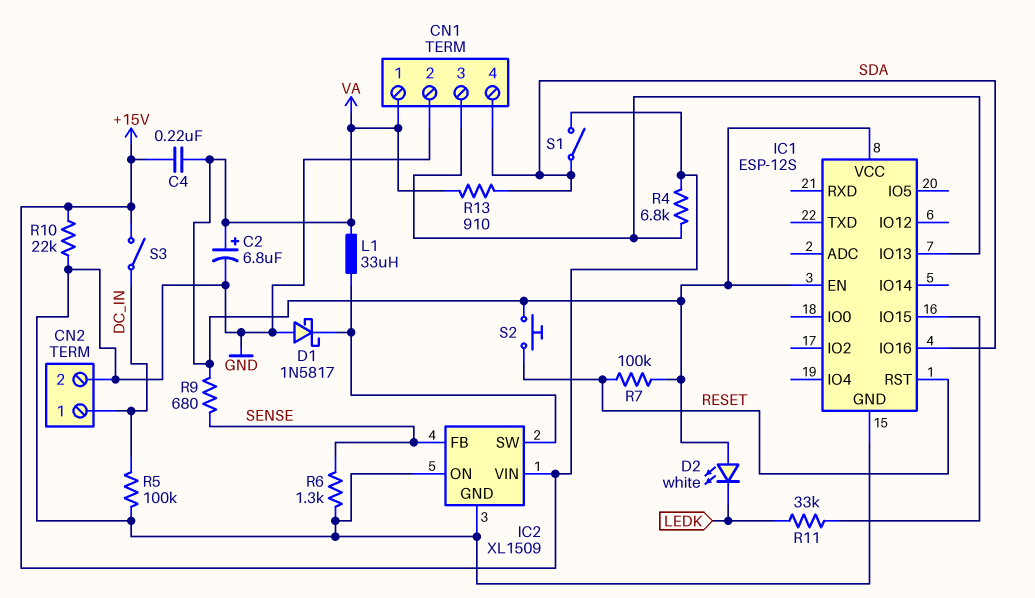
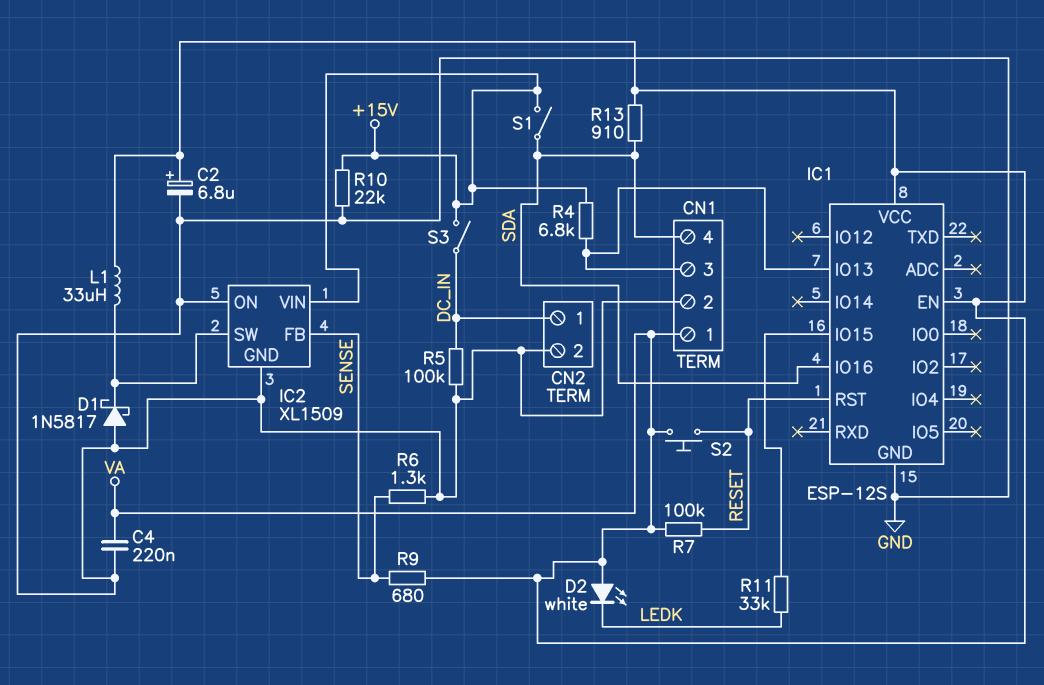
C4: 220nF (+15V, VA) -> 220nF (GND, VA)

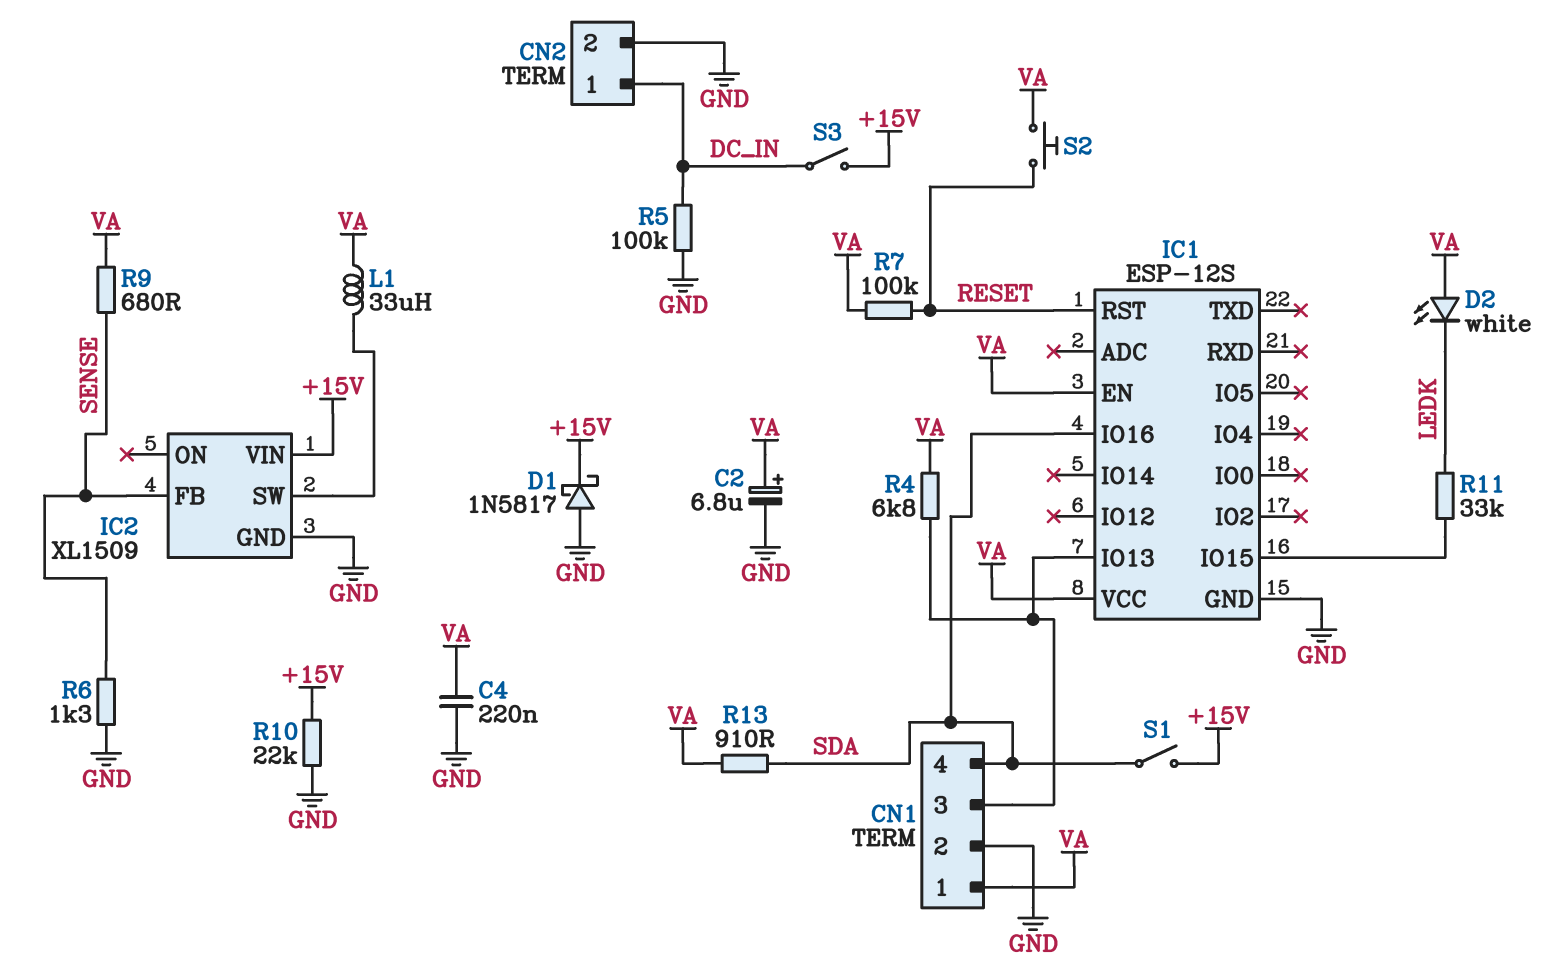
D1: schottky 1N5817 (A GND, K IC2/SW) -> schottky 1N5817 (A GND, K +15V)
IC2 pin ON: GND -> none
R4: 6.8k (+15V, CN1/3) -> 6.8k (CN1/3, VA)

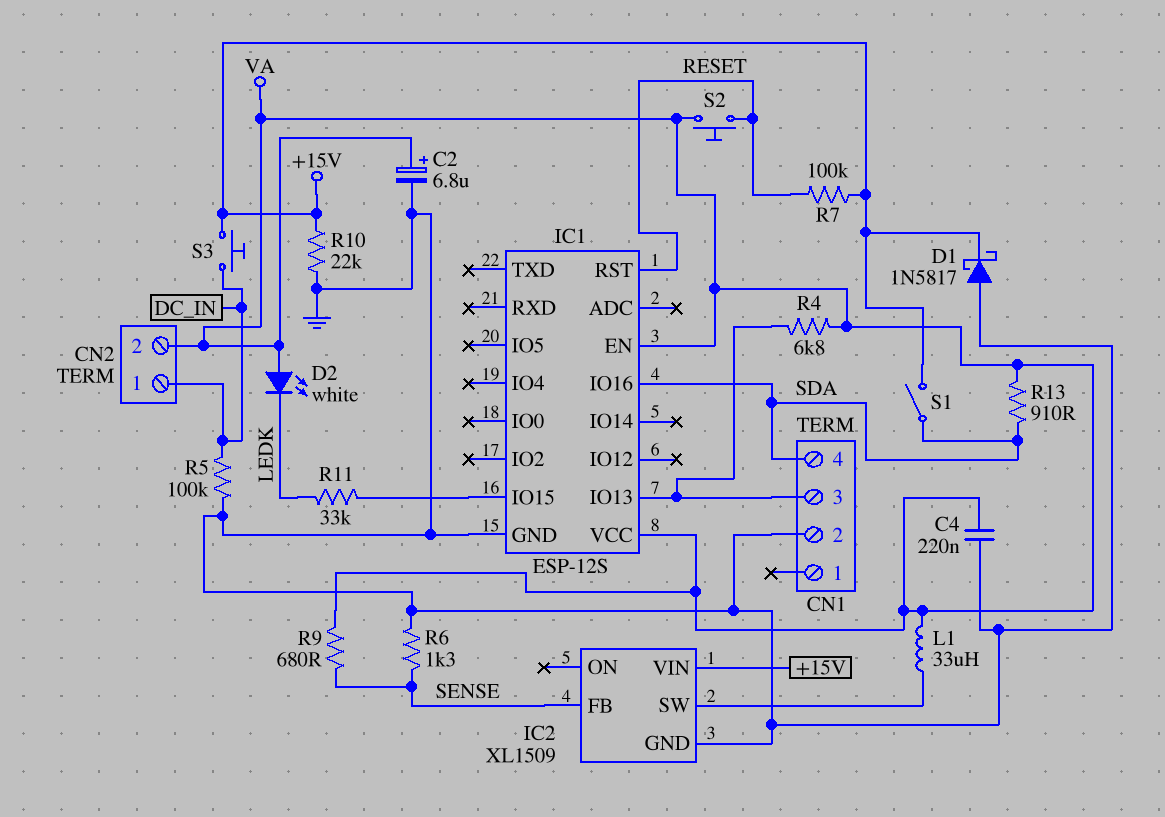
CN1 pin 1: VA -> none
CN2 pin 2: GND -> VA
R7: 100k (RESET, VA) -> 100k (+15V, RESET)
S3: switch (+15V, DC_IN) -> button (+15V, DC_IN)

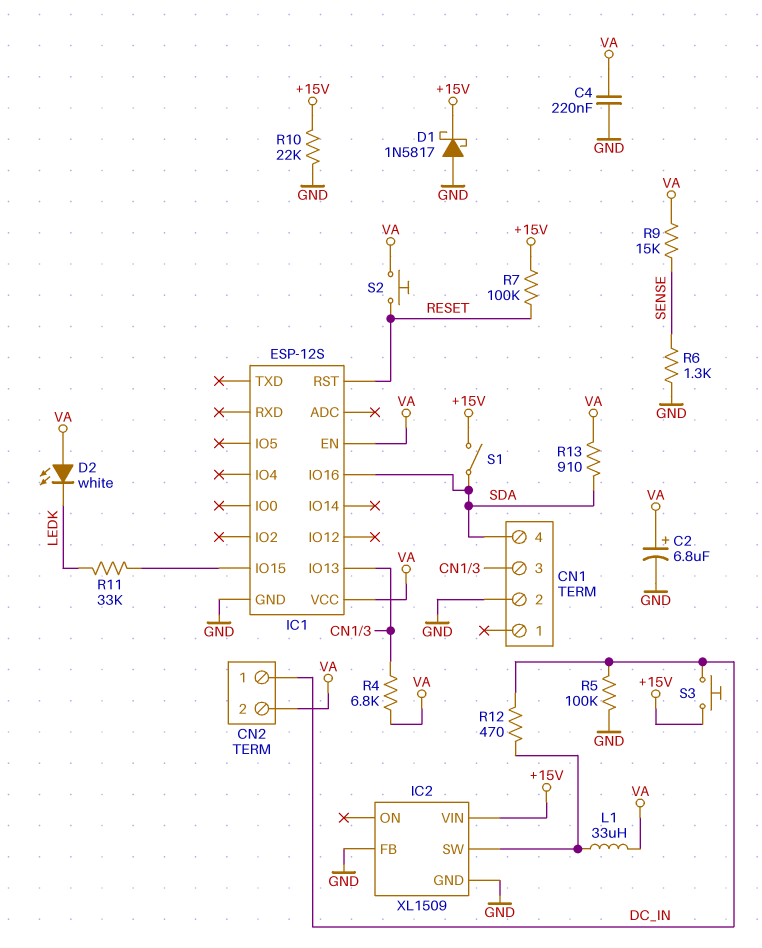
IC2 pin FB: SENSE -> GND
R9: 680 (SENSE, VA) -> 15k (SENSE, VA)
R12: none -> 470 (DC_IN, IC2/SW)

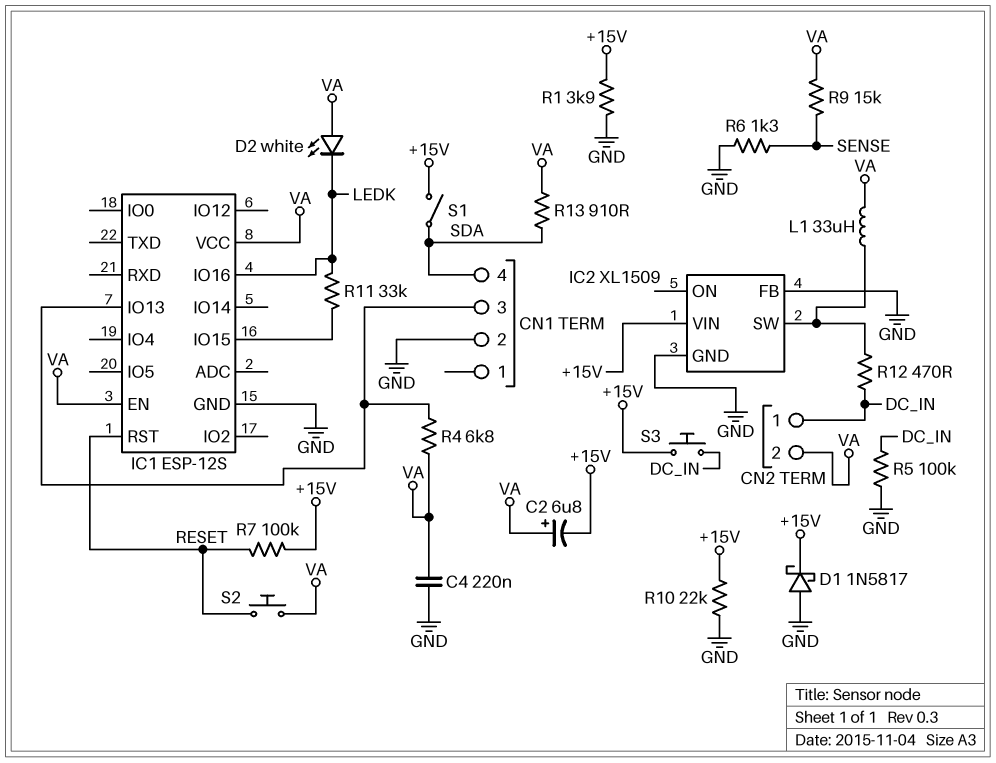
C2: 6.8uF (plus VA, minus GND) -> 6.8uF (plus VA, minus +15V)
IC1 pin IO16: SDA -> LEDK
R1: none -> 3.9k (+15V, GND)

